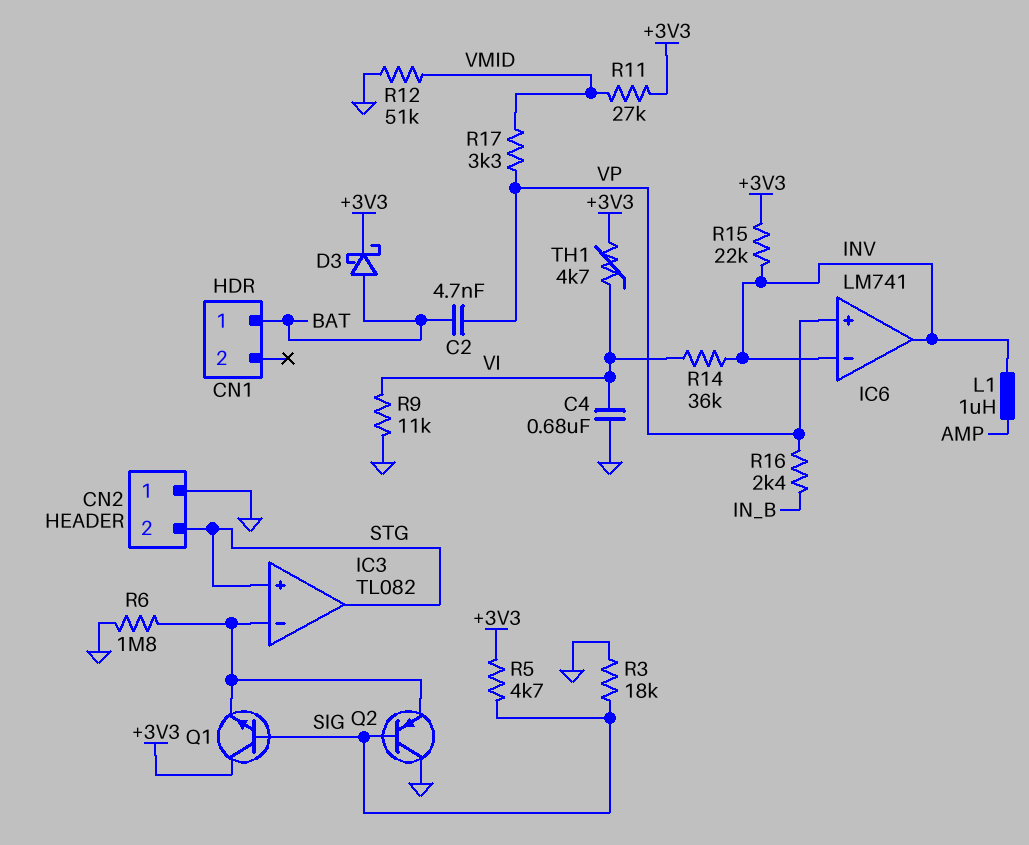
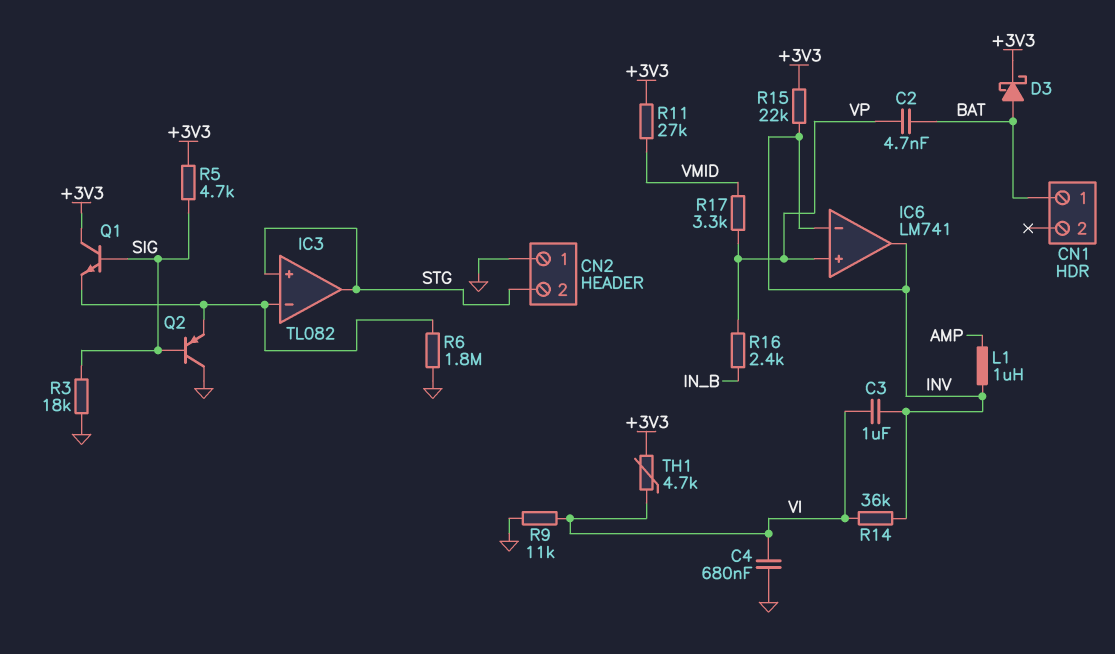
C3: none -> 1uF (INV, VI)
R12: 51k (GND, VMID) -> none

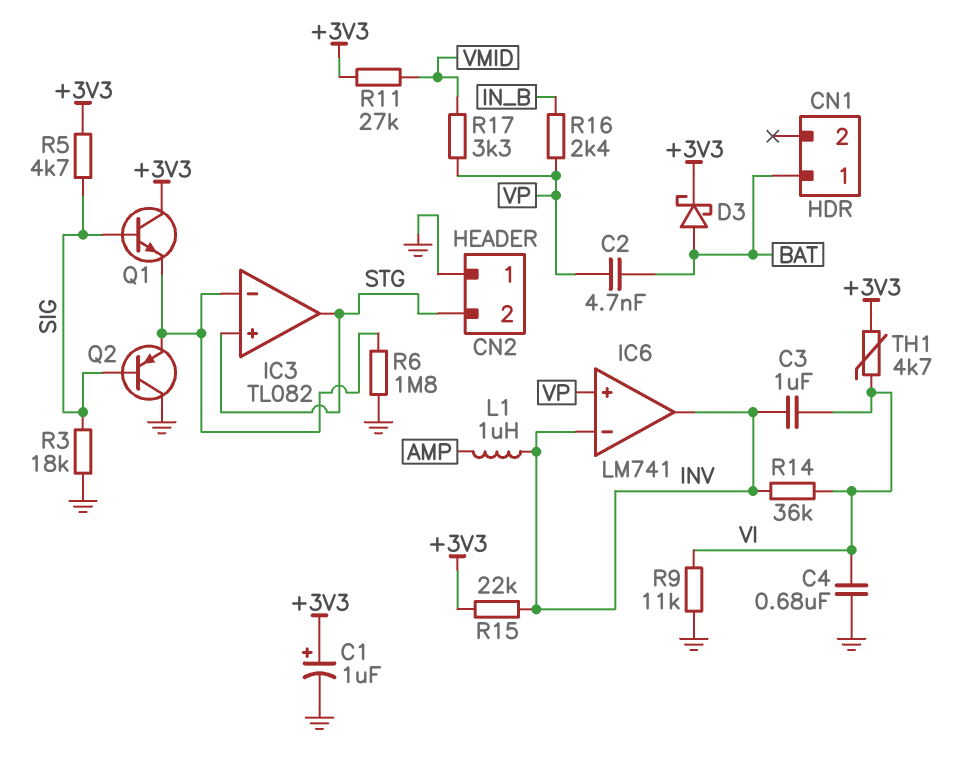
C1: none -> 1uF (plus +3V3, minus GND)

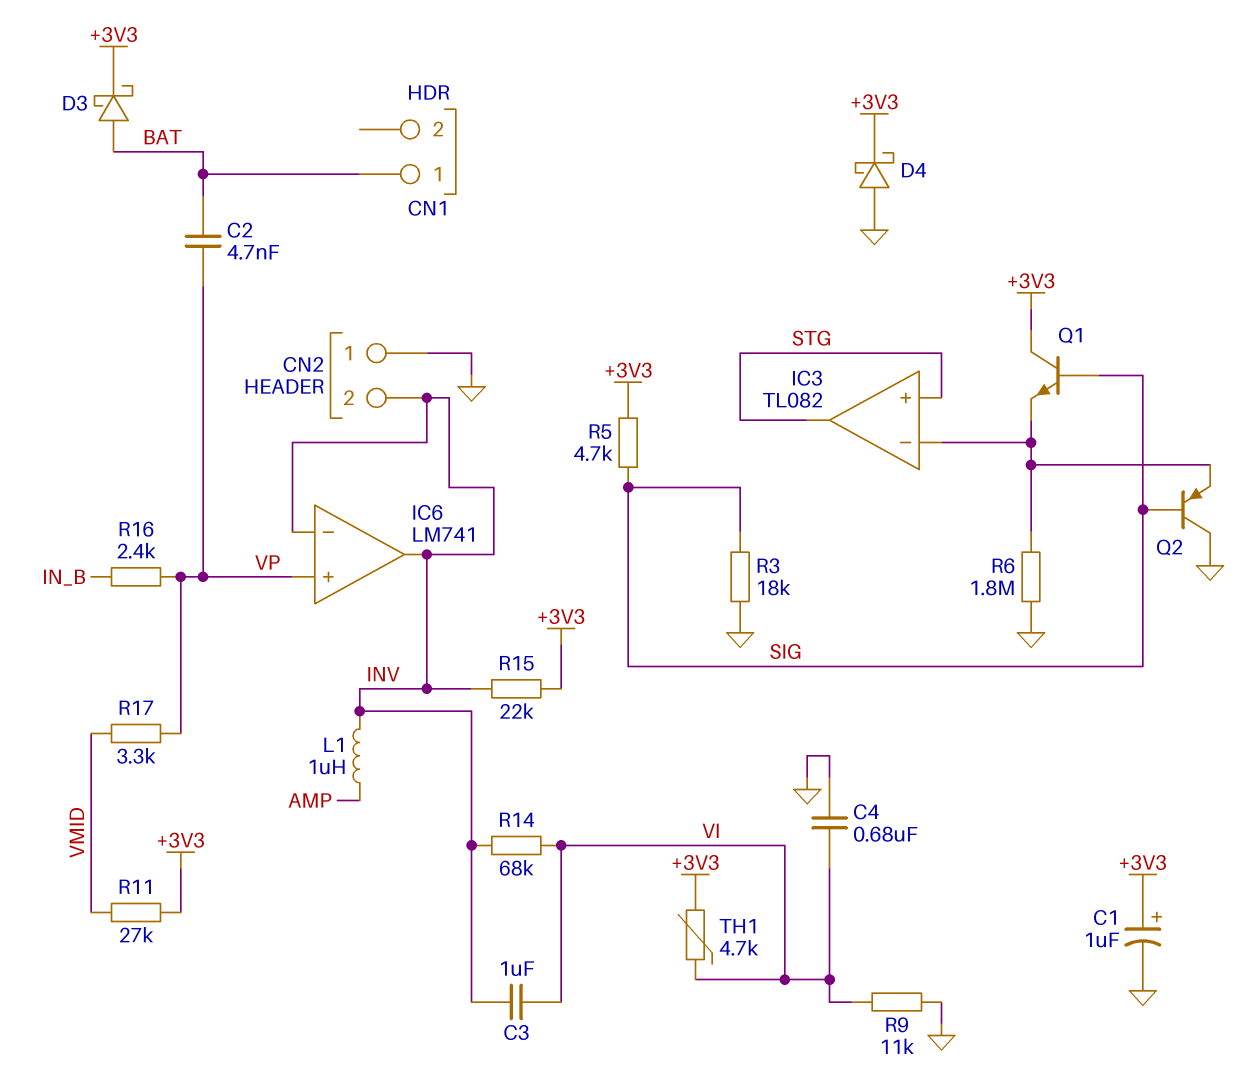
CN2 pin 2: STG -> INV
D4: none -> schottky (A GND, K +3V3)
R14: 36k (INV, VI) -> 68k (INV, VI)

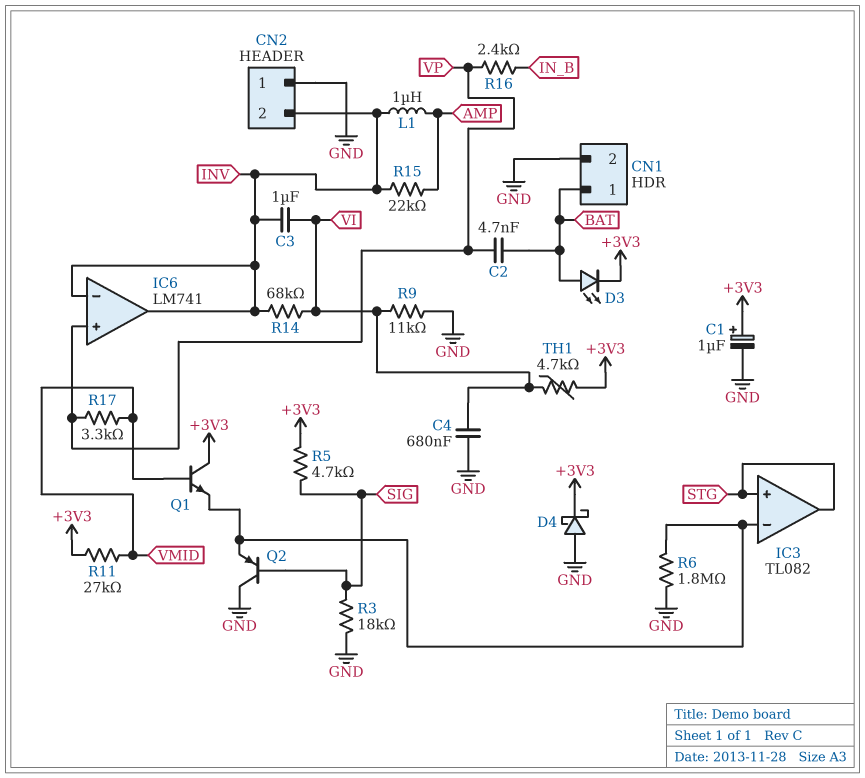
CN1 pin 2: none -> GND
D3: schottky (A BAT, K +3V3) -> LED (A BAT, K +3V3)
Q1: NPN (B SIG, C +3V3, E IC3/in-) -> NPN (B VMID, C +3V3, E IC3/in-)
R15: 22k (+3V3, INV) -> 22k (AMP, INV)

